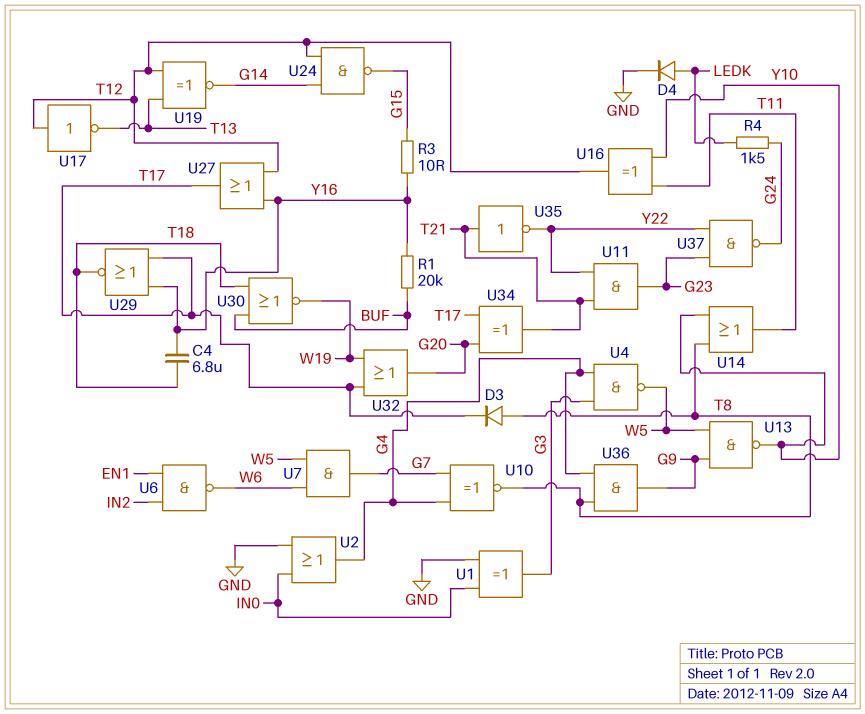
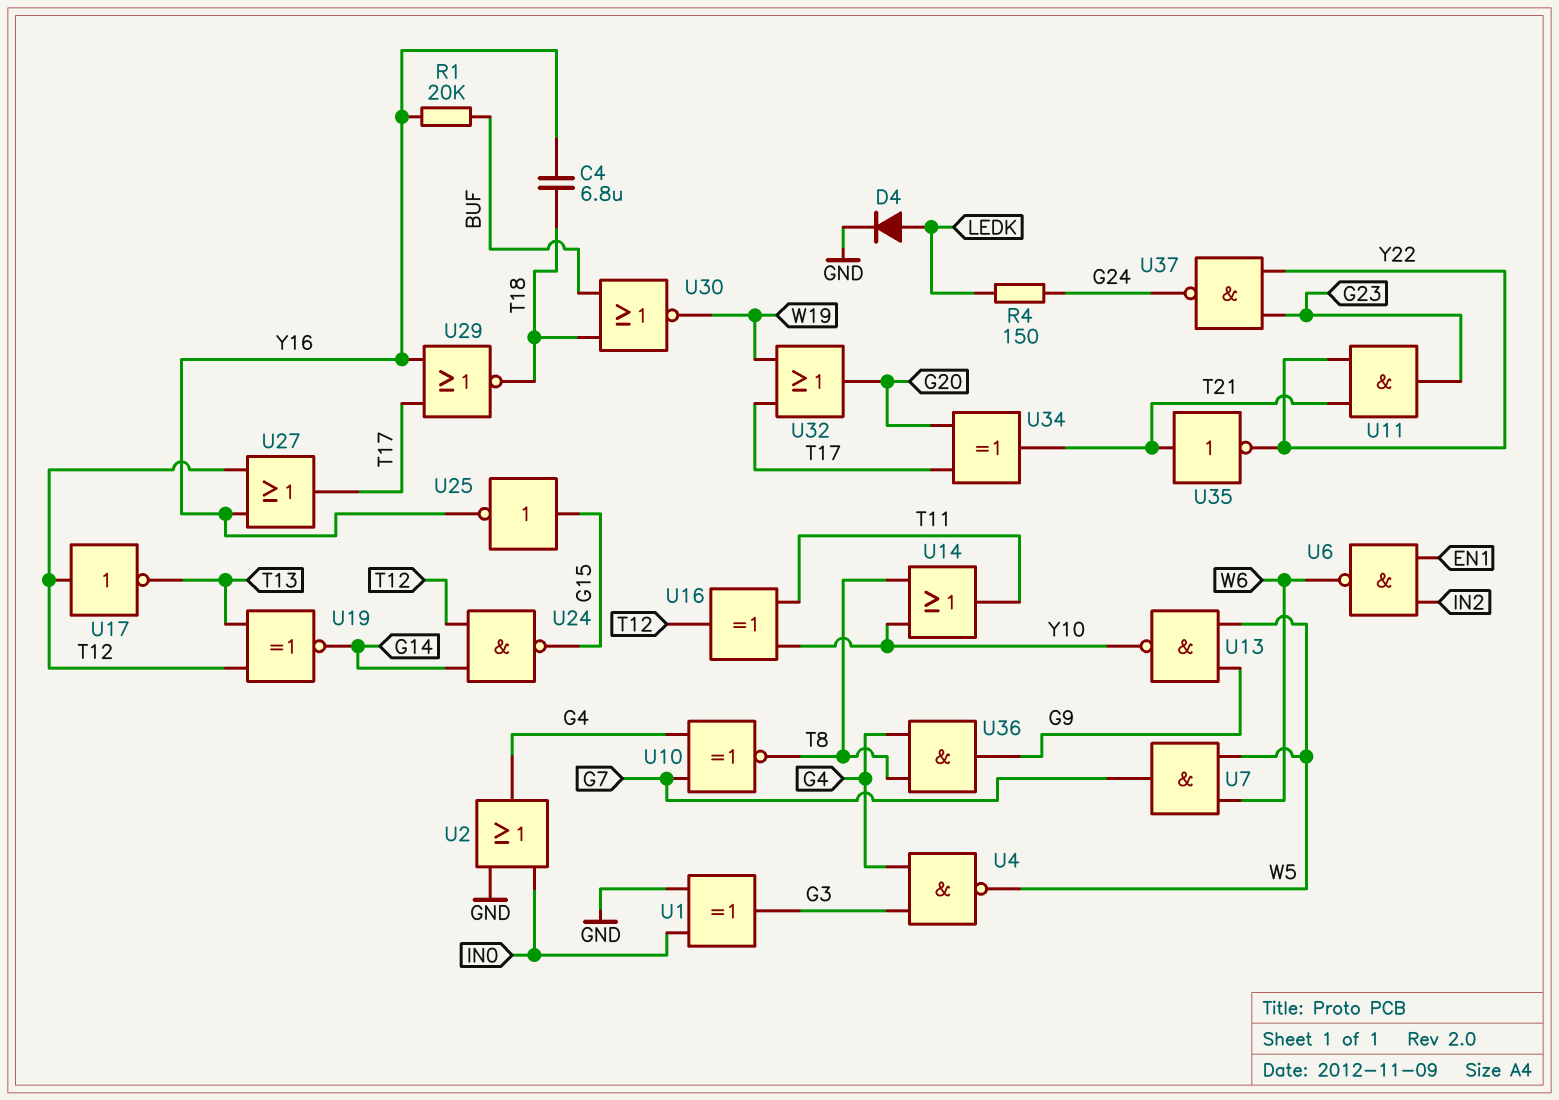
D3: diode (A T8, K T17) -> none
R3: 10 (G15, Y16) -> none
R4: 1.5k (G24, LEDK) -> 150 (G24, LEDK)
U25: none -> NOT (in G15, out Y16)

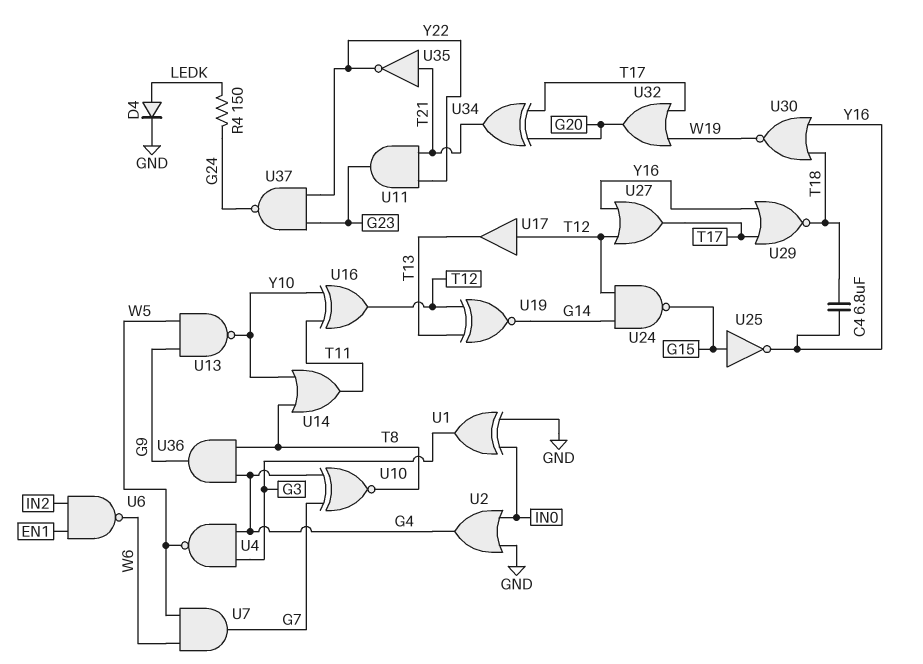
R1: 20k (BUF, Y16) -> none
U17: NOT (in T12, out T13) -> buffer (in T12, out T13)
U30: NOR (in BUF, in T18, out W19) -> NOR (in T18, in Y16, out W19)

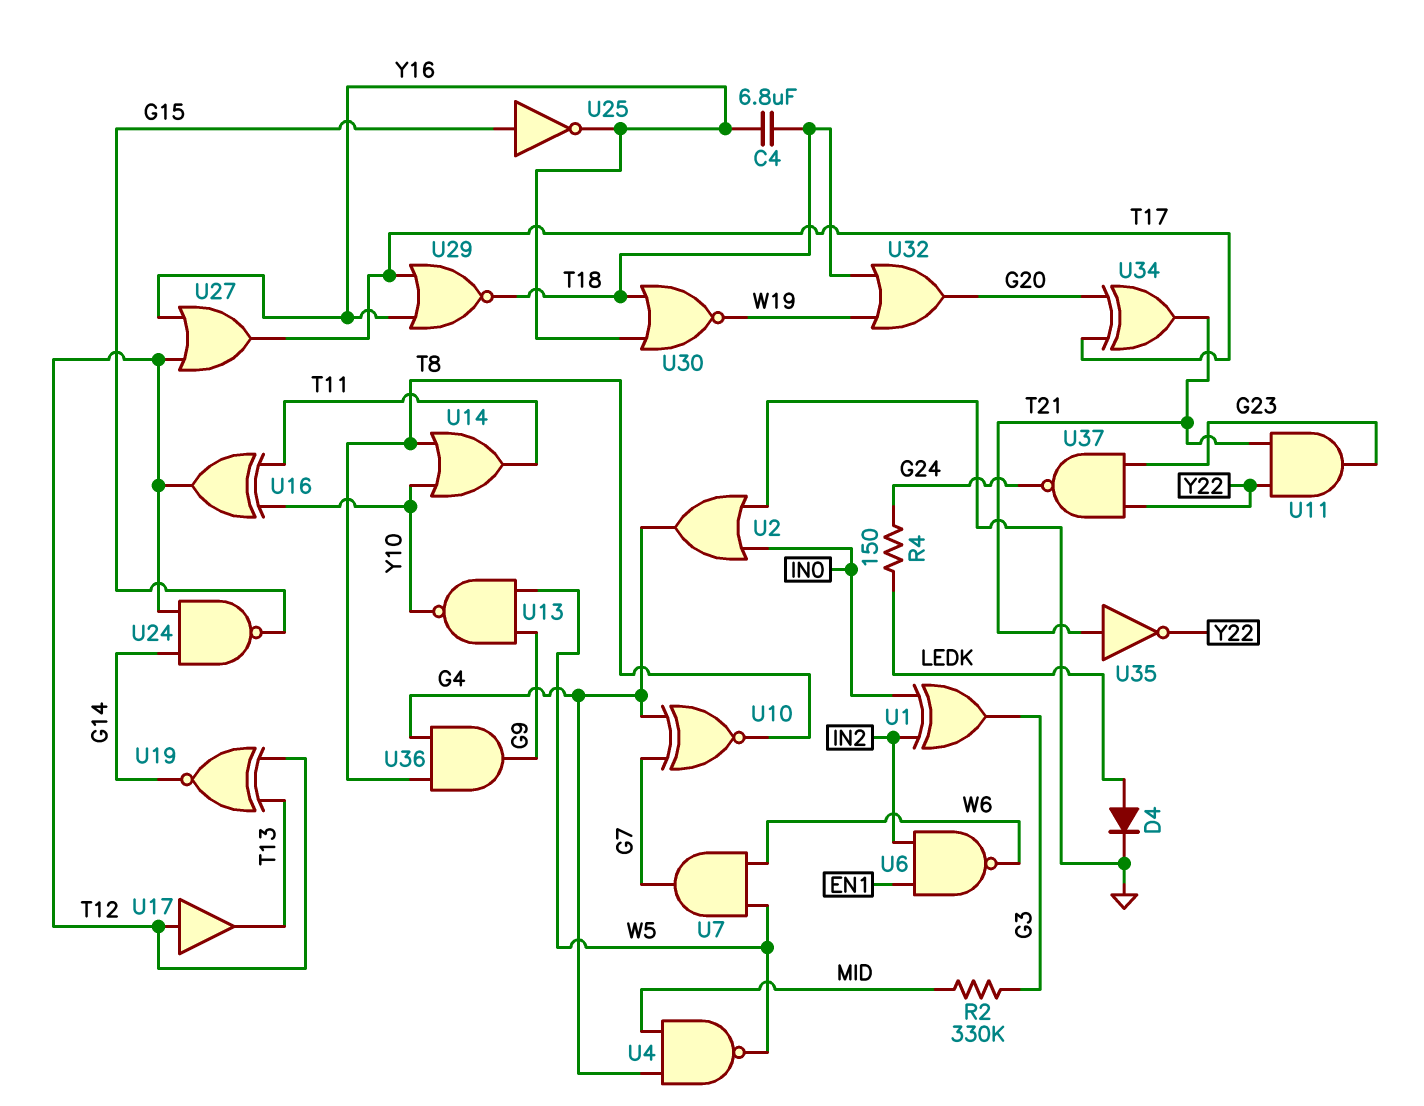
R2: none -> 330k (G3, MID)
U1: XOR (in GND, in IN0, out G3) -> XOR (in IN0, in IN2, out G3)
U4: NAND (in G3, in G4, out W5) -> NAND (in G4, in MID, out W5)
U32: OR (in T17, in W19, out G20) -> OR (in T18, in W19, out G20)

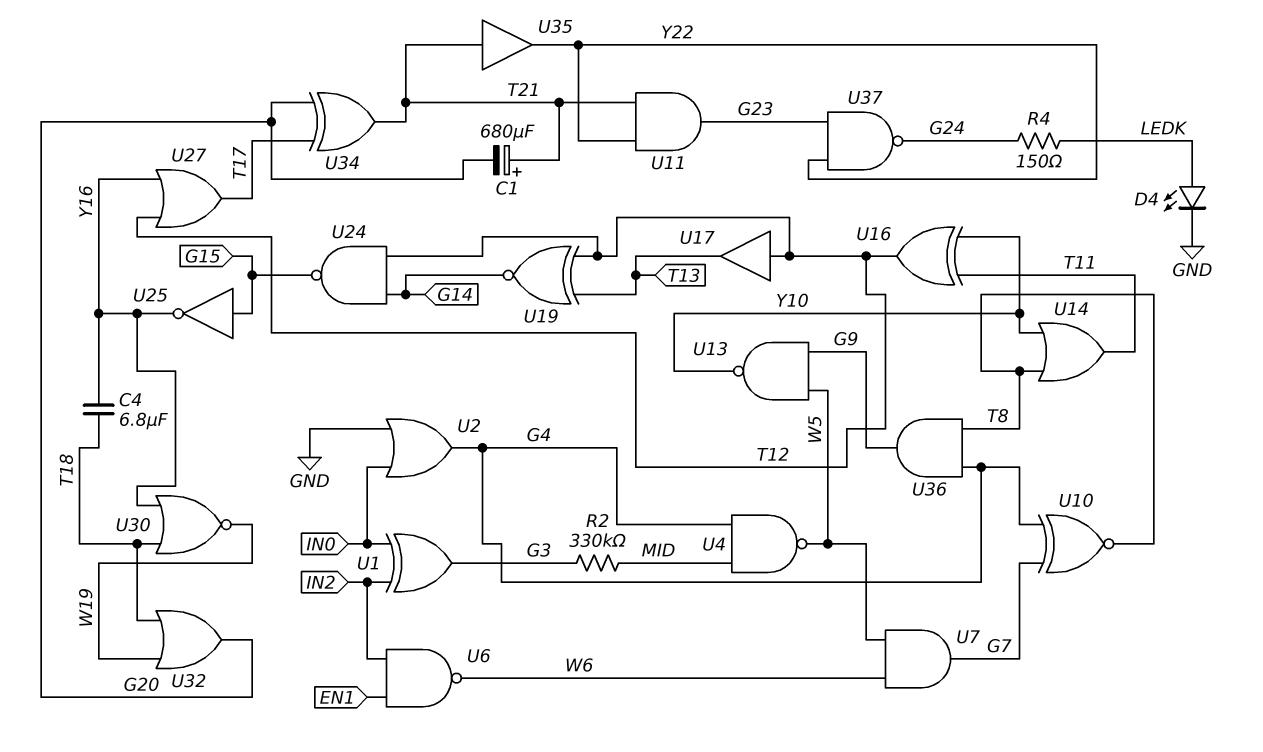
C1: none -> 680uF (plus T21, minus G20)
D4: diode (A LEDK, K GND) -> LED (A LEDK, K GND)
U29: NOR (in T17, in Y16, out T18) -> none
U35: NOT (in T21, out Y22) -> buffer (in T21, out Y22)

